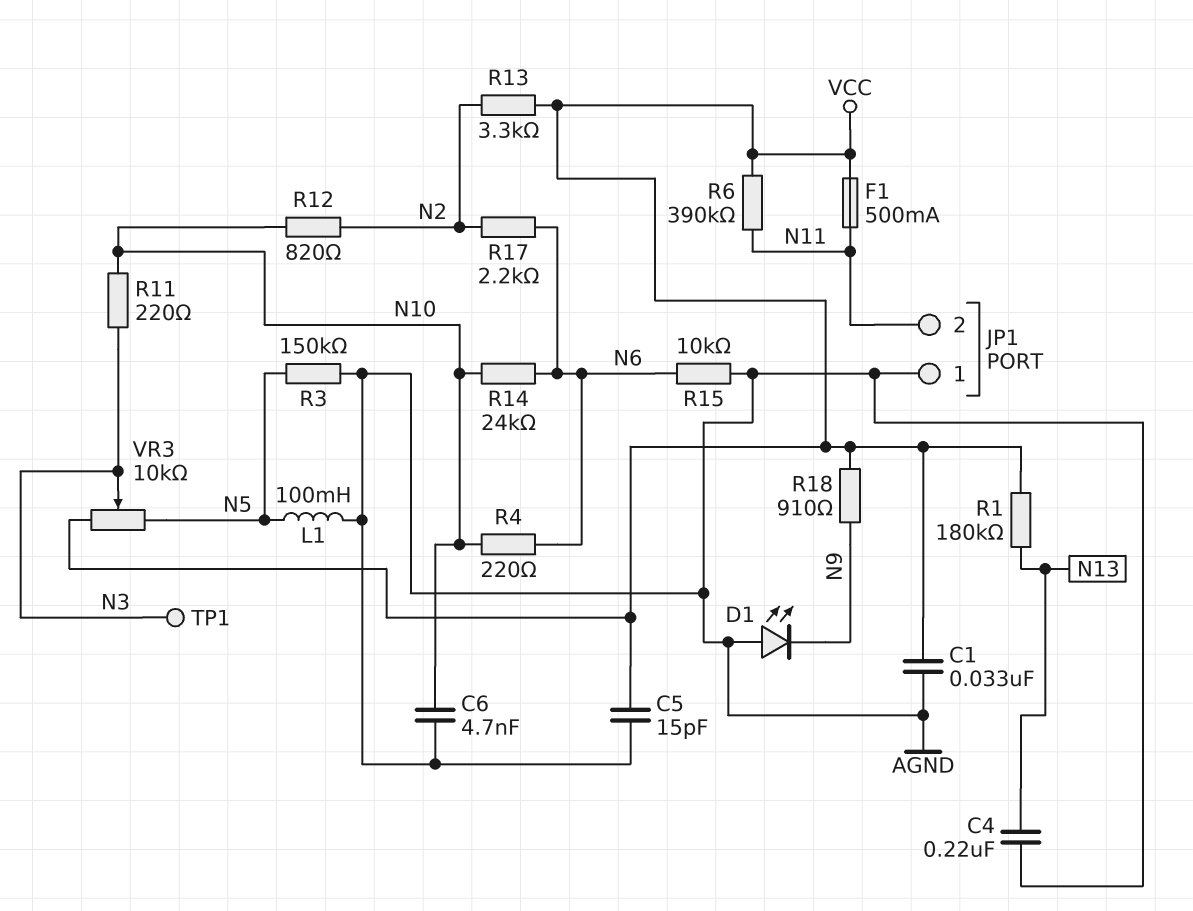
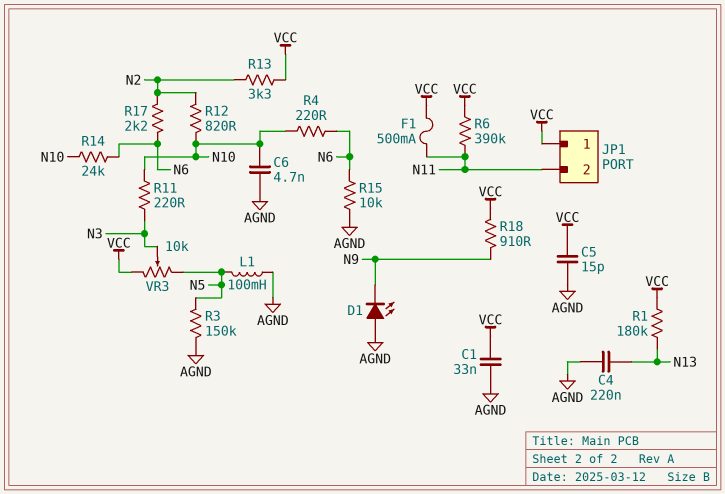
JP1 pin 1: AGND -> VCC
TP1: test point (N3) -> none

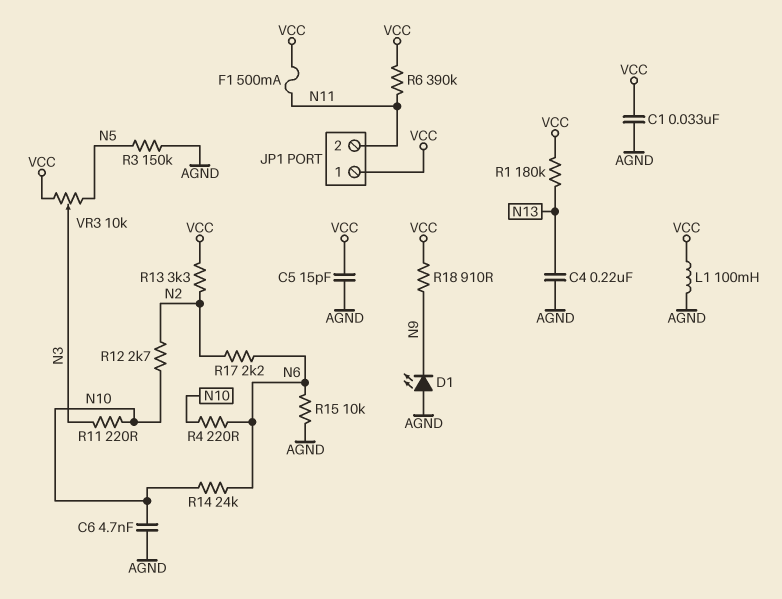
L1: 100mH (AGND, N5) -> 100mH (AGND, VCC)
R12: 820 (N2, N10) -> 2.7k (N2, N10)

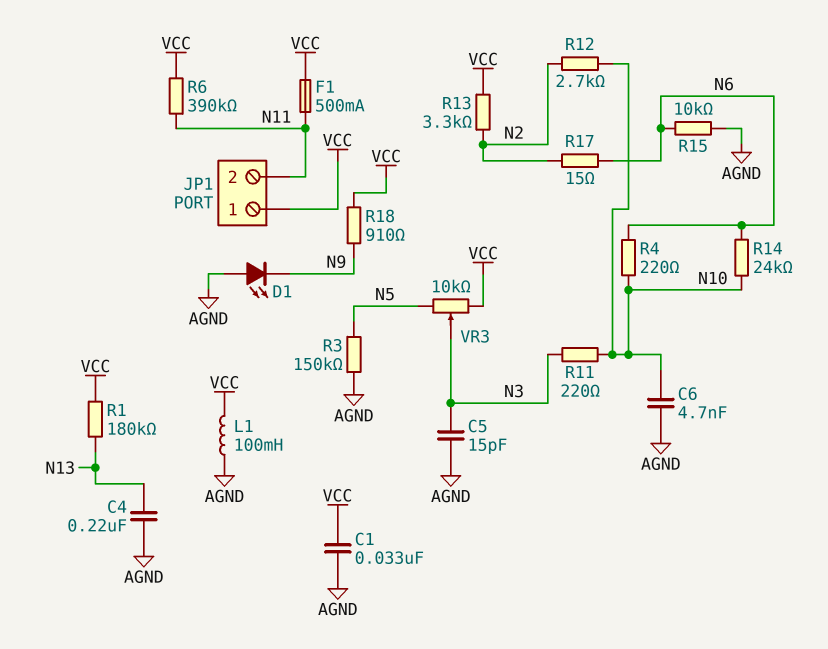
C5: 15pF (AGND, VCC) -> 15pF (AGND, N3)
R17: 2.2k (N2, N6) -> 15 (N2, N6)

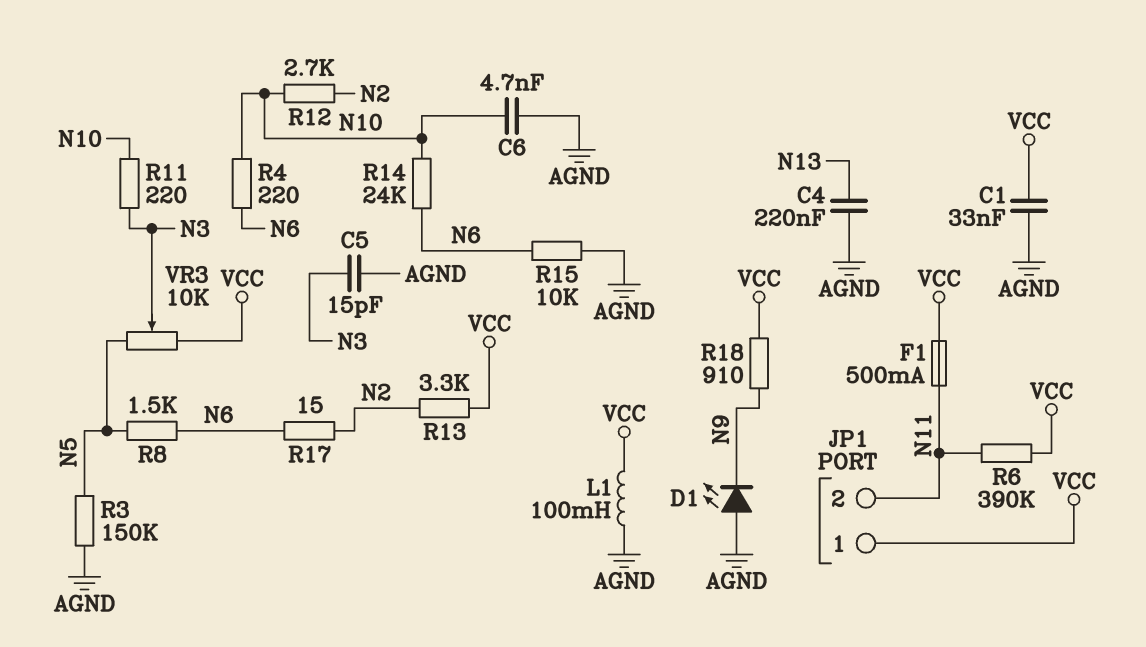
R1: 180k (N13, VCC) -> none
R8: none -> 1.5k (N5, N6)

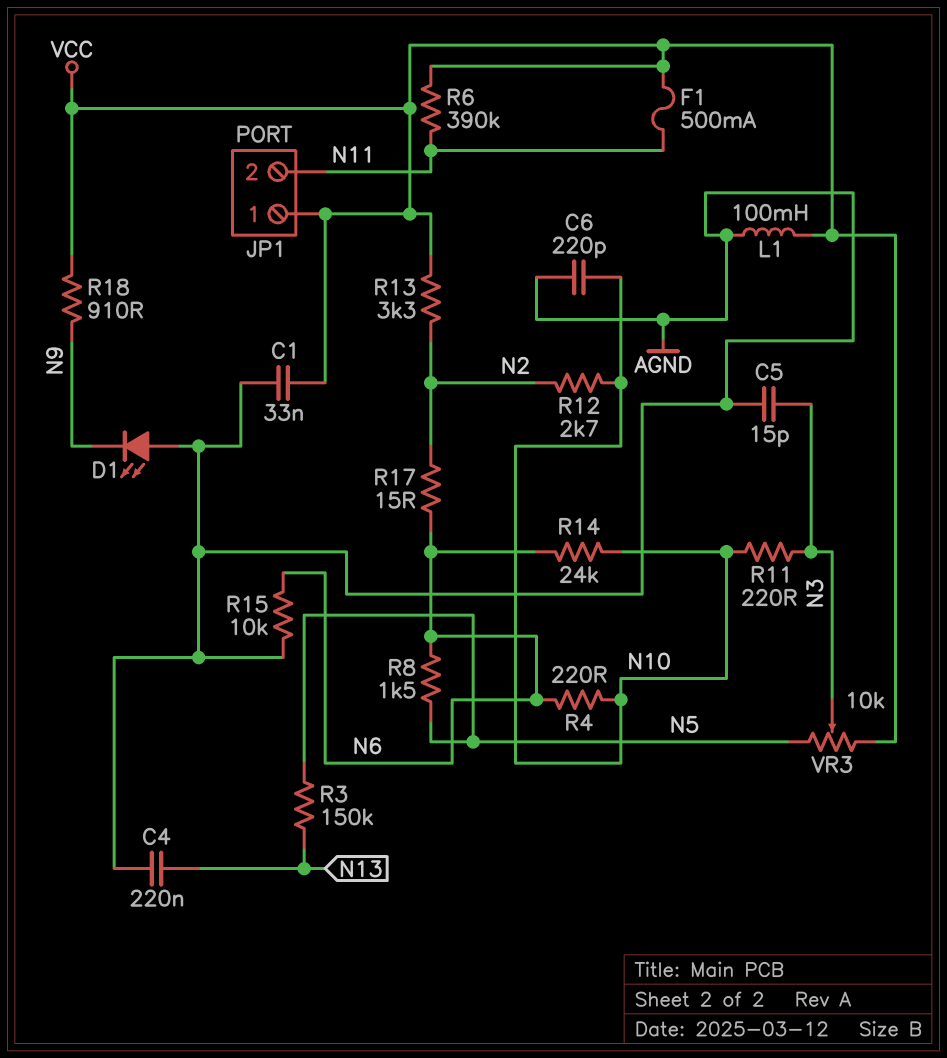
C6: 4.7nF (AGND, N10) -> 220pF (AGND, N10)
R3: 150k (AGND, N5) -> 150k (N5, N13)

